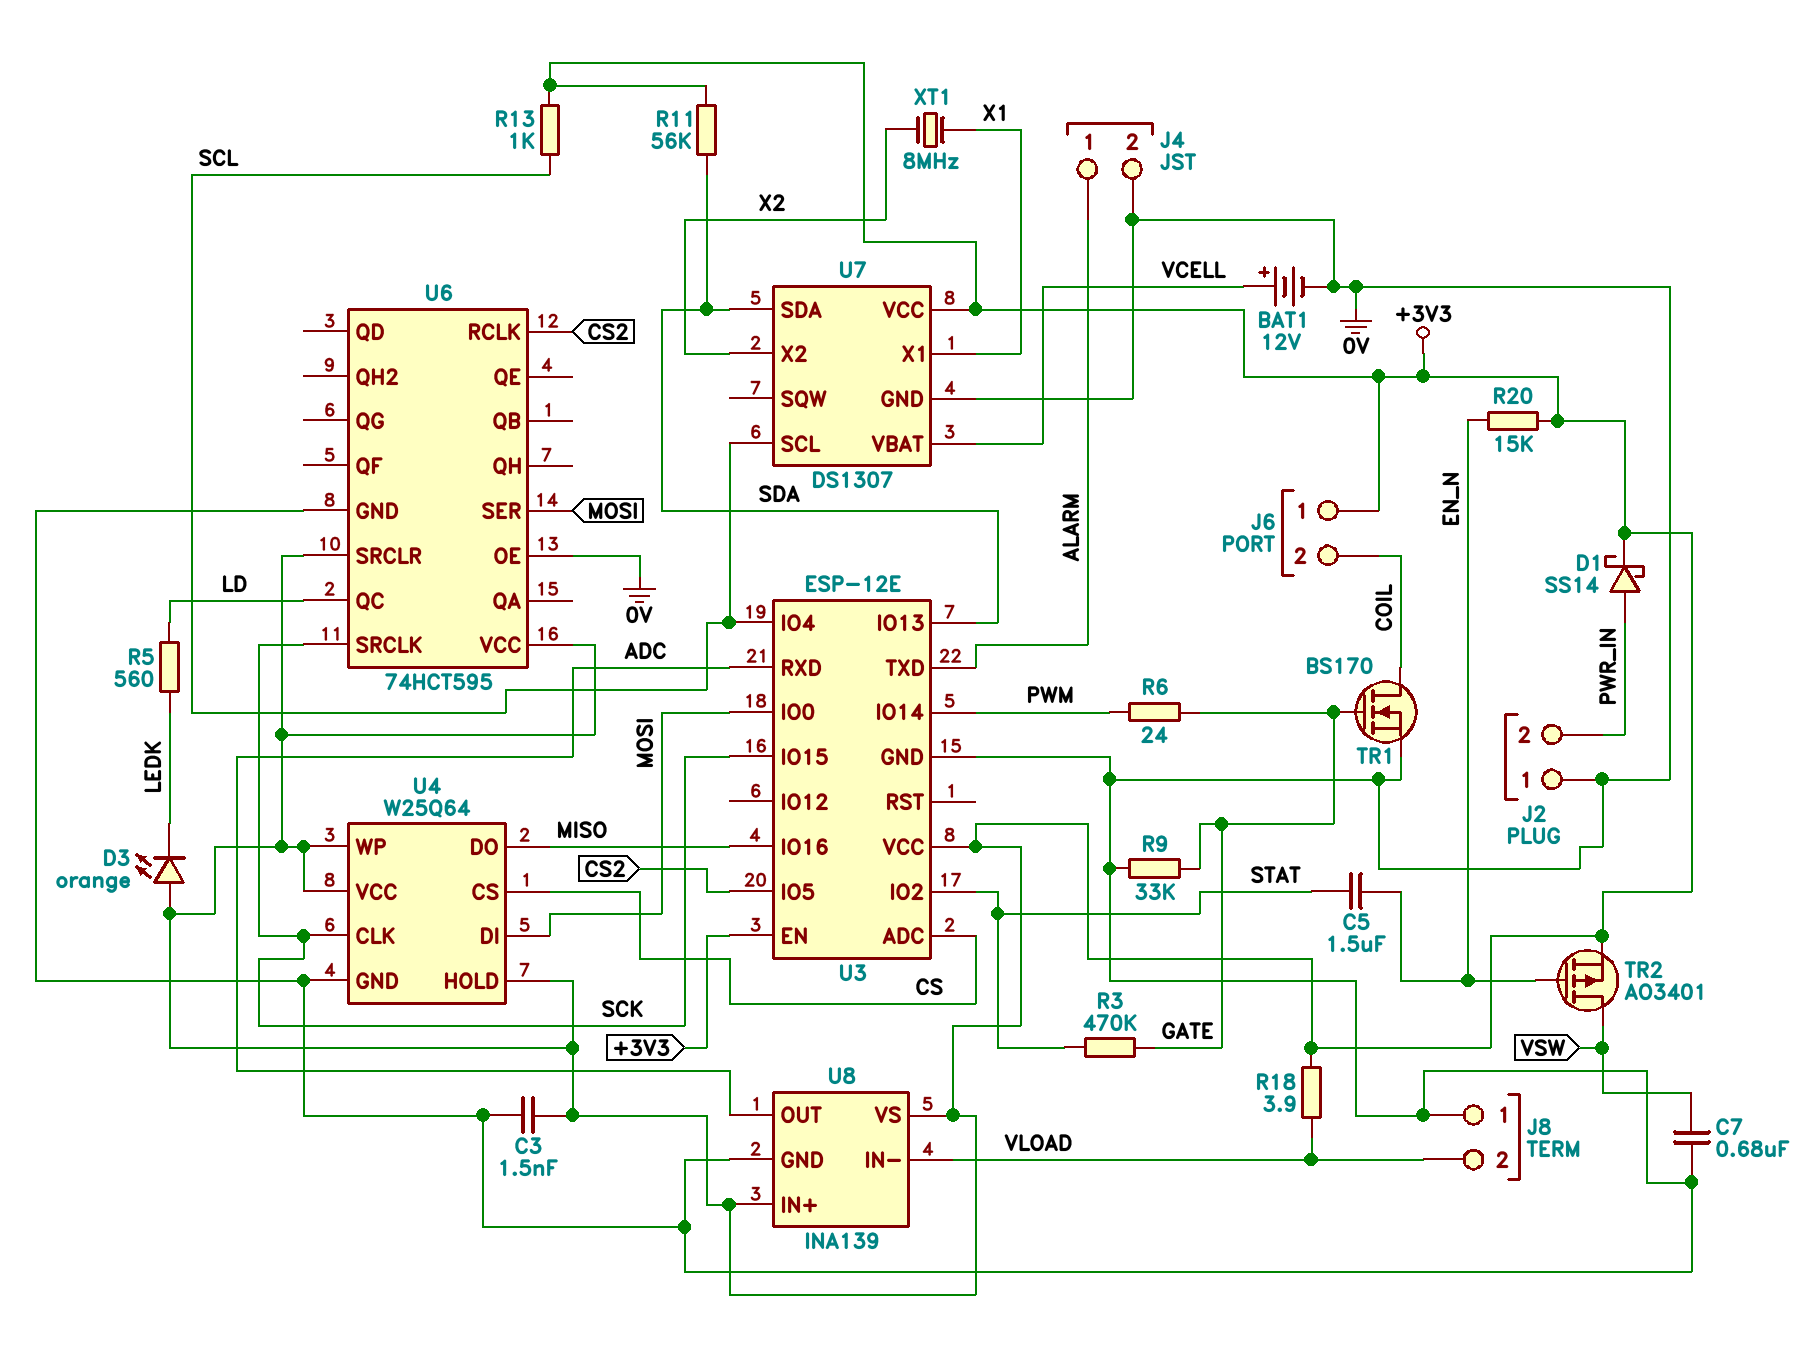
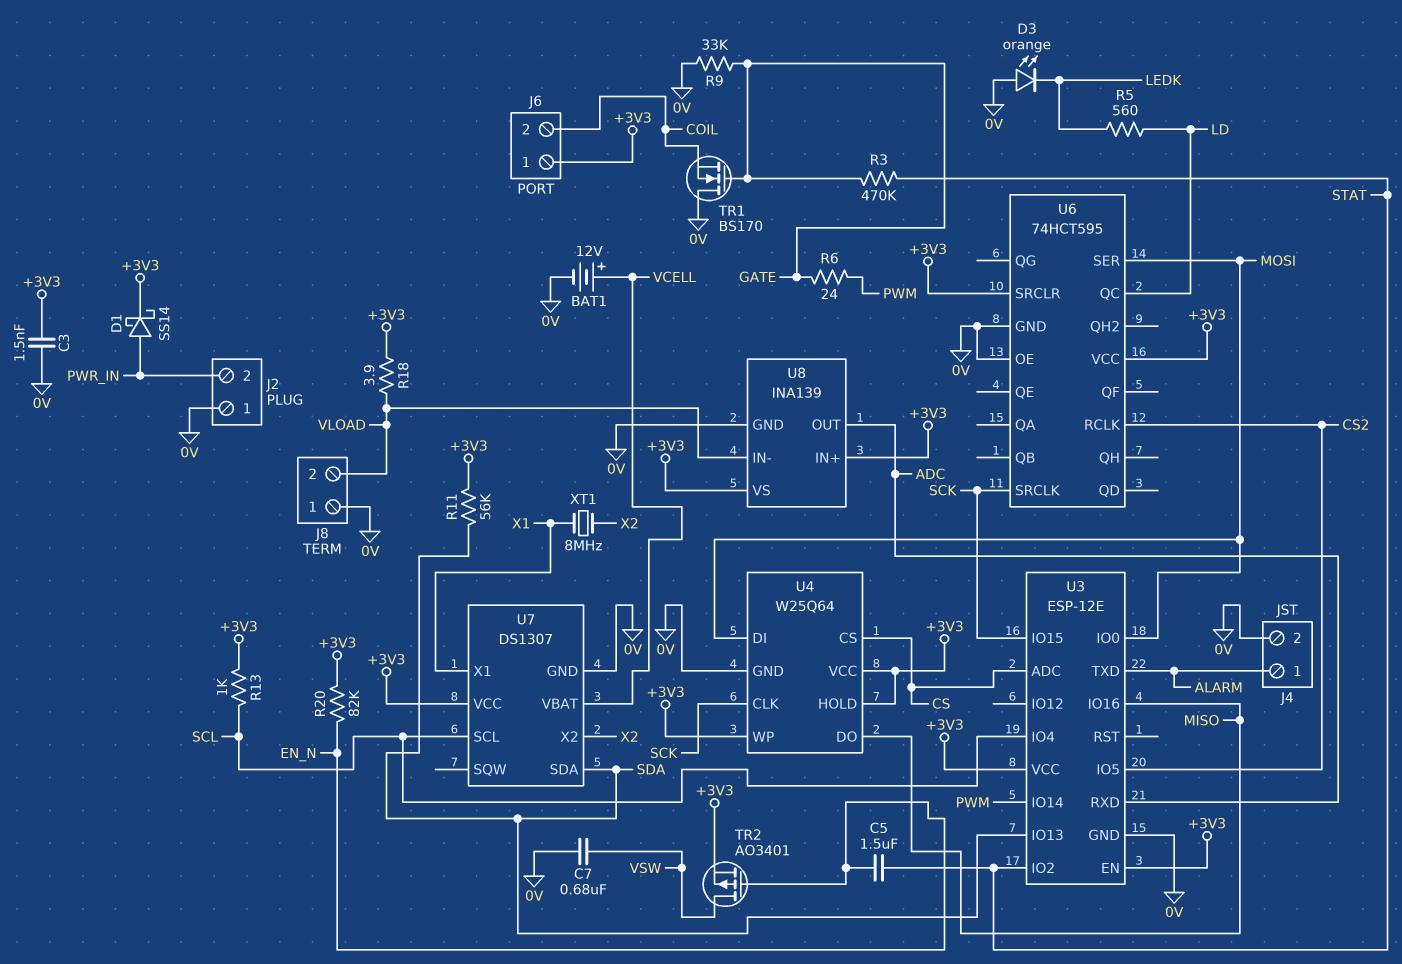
D3: LED orange (A +3V3, K LEDK) -> LED orange (A 0V, K LEDK)
R20: 15k (+3V3, EN_N) -> 82k (+3V3, EN_N)
TR1: NMOS BS170 (G GATE, D COIL, S 0V) -> NMOS BS170 (G GATE, D 0V, S COIL)

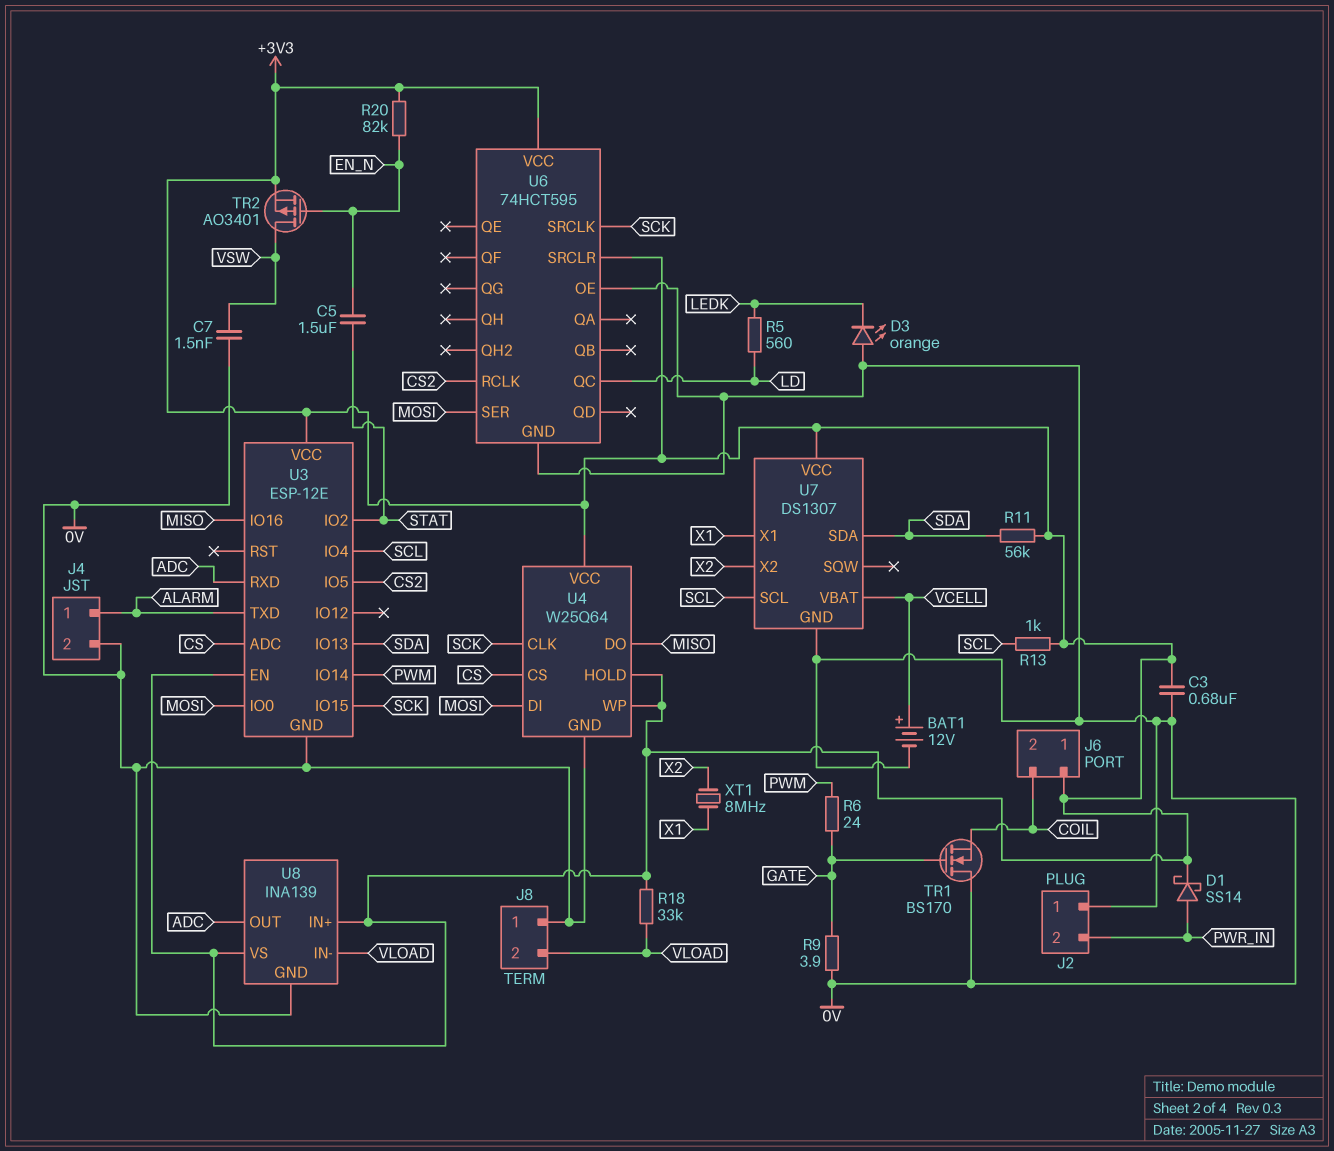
C3: 1.5nF (+3V3, 0V) -> 680nF (+3V3, 0V)
C7: 680nF (0V, VSW) -> 1.5nF (0V, VSW)
R3: 470k (GATE, STAT) -> none
R9: 33k (0V, GATE) -> 3.9 (0V, GATE)
R18: 3.9 (+3V3, VLOAD) -> 33k (+3V3, VLOAD)

